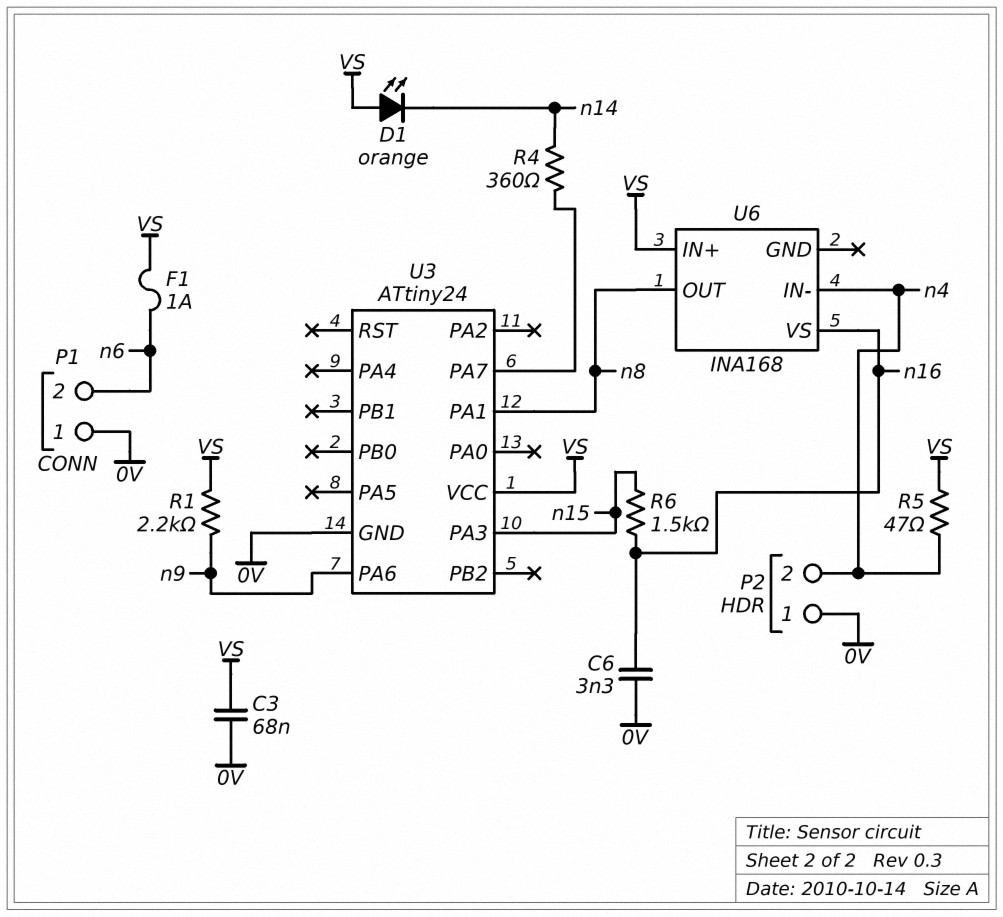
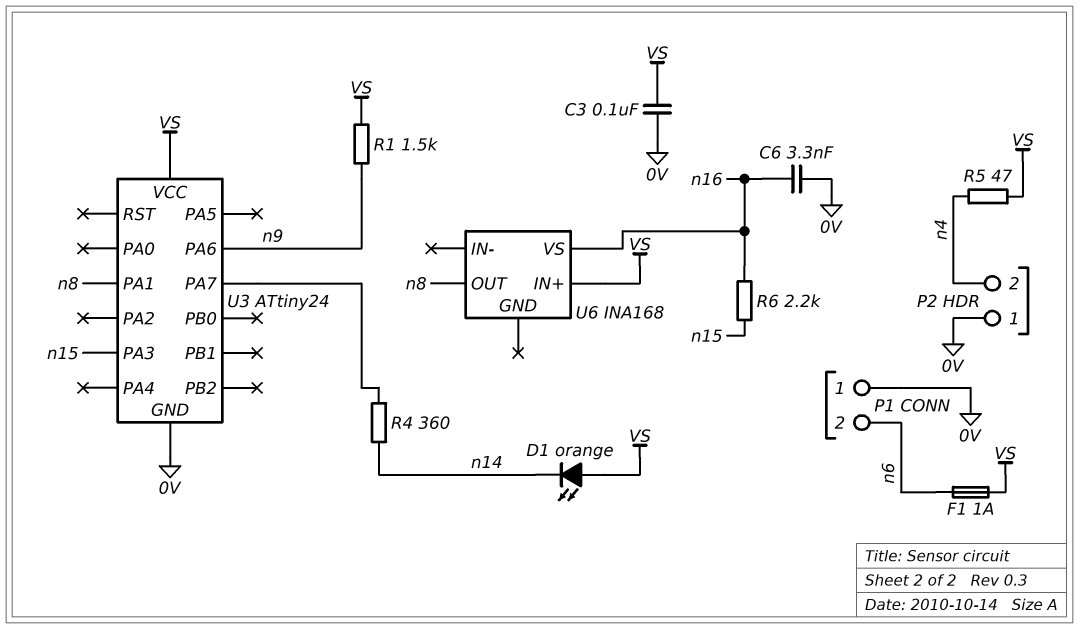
C3: 68nF (0V, VS) -> 100nF (0V, VS)
R1: 2.2k (VS, n9) -> 1.5k (VS, n9)
R6: 1.5k (n15, n16) -> 2.2k (n15, n16)
U6 pin IN-: n4 -> none

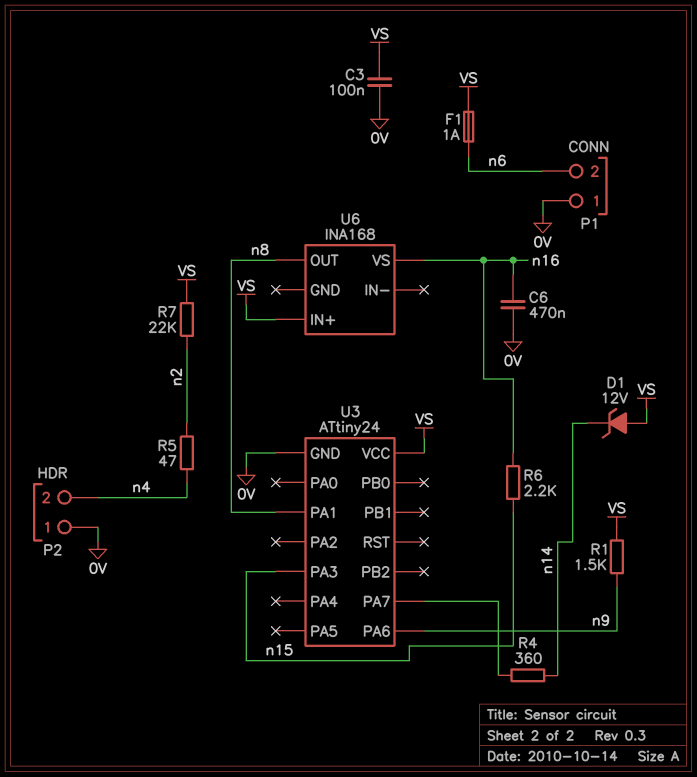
C6: 3.3nF (0V, n16) -> 470nF (0V, n16)
D1: LED orange (A VS, K n14) -> zener 12V (A VS, K n14)
R5: 47 (VS, n4) -> 47 (n2, n4)
R7: none -> 22k (VS, n2)

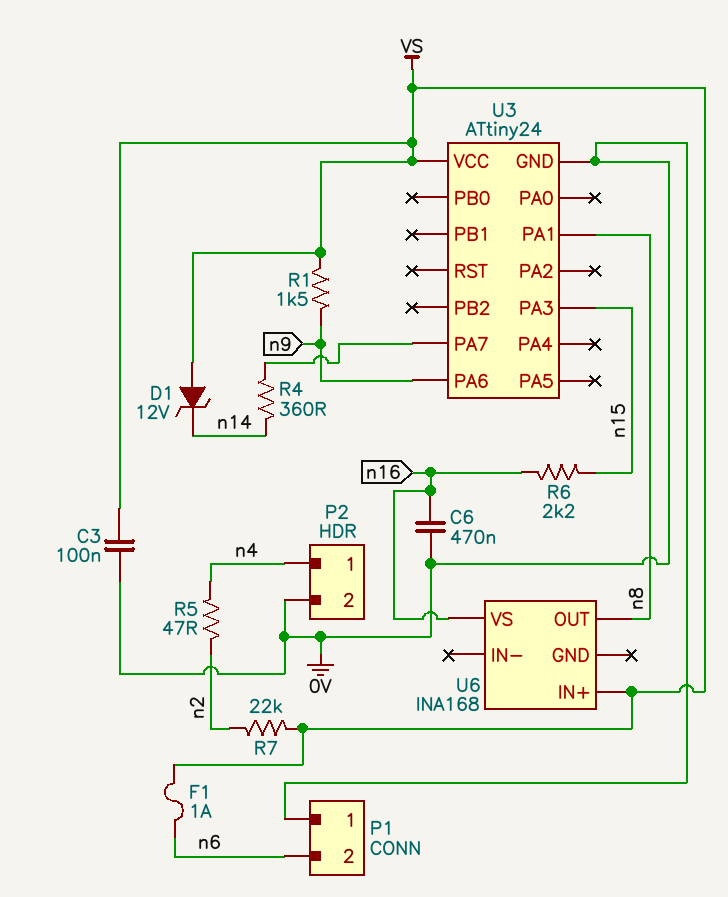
P2 pin 1: 0V -> n4
P2 pin 2: n4 -> 0V

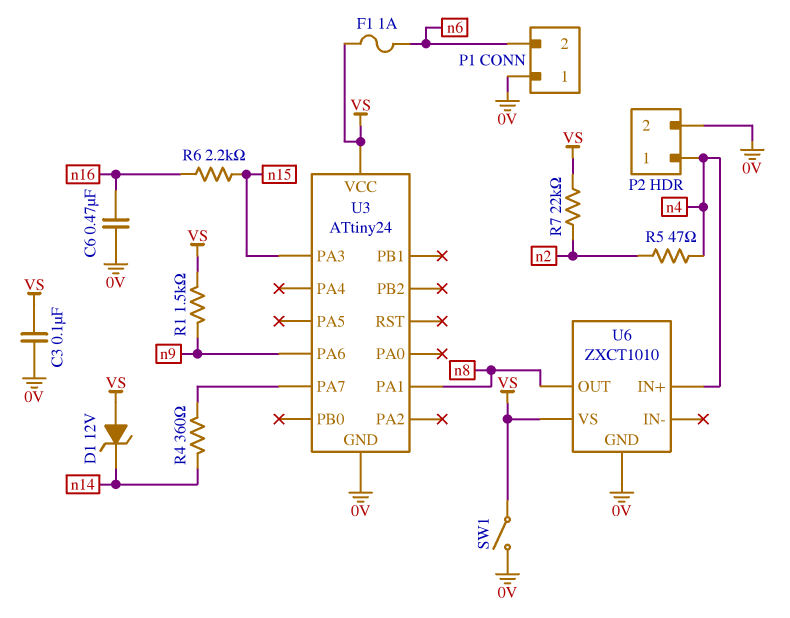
SW1: none -> switch (0V, VS)
U6: INA168 -> ZXCT1010
U6 pin GND: none -> 0V
U6 pin IN+: VS -> n4
U6 pin VS: n16 -> VS

